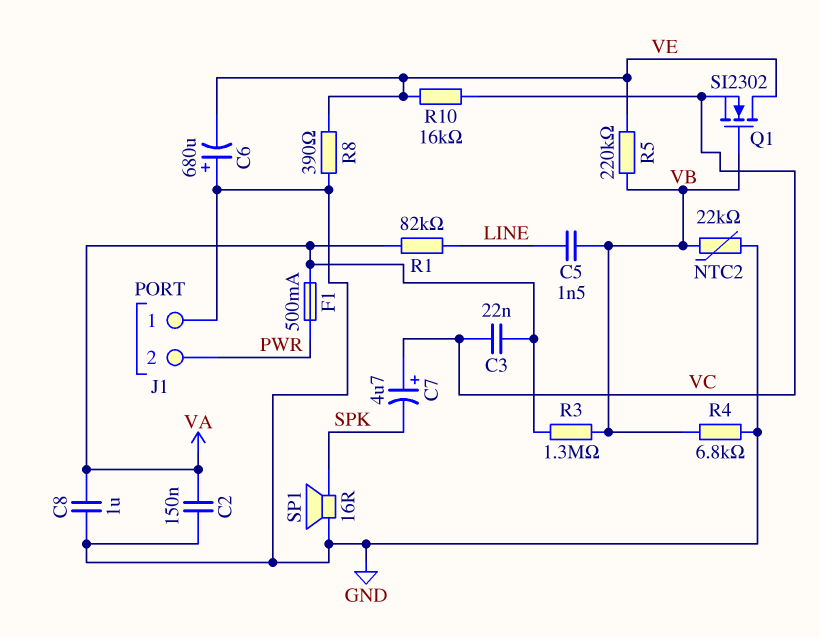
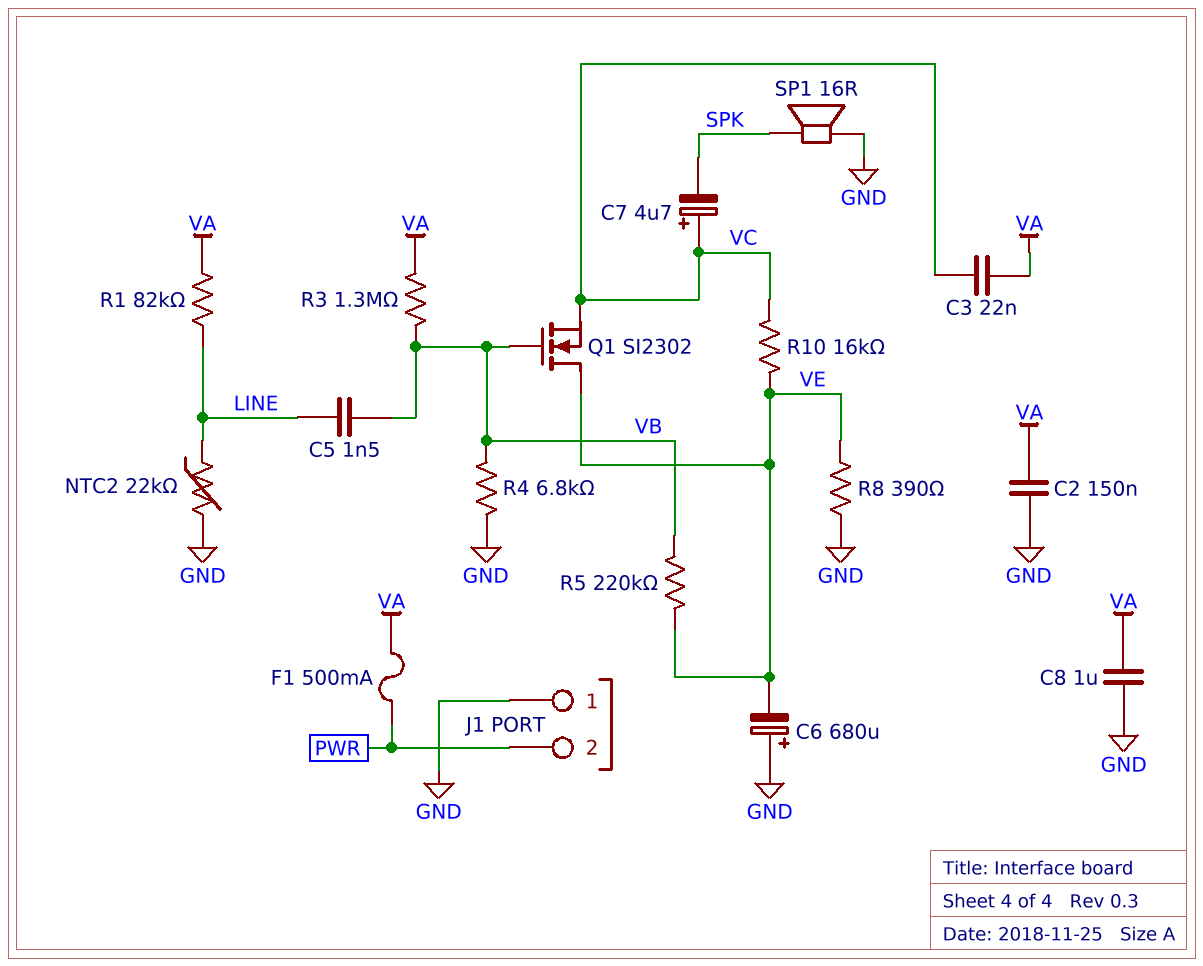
NTC2: 22k (GND, VB) -> 22k (GND, LINE)

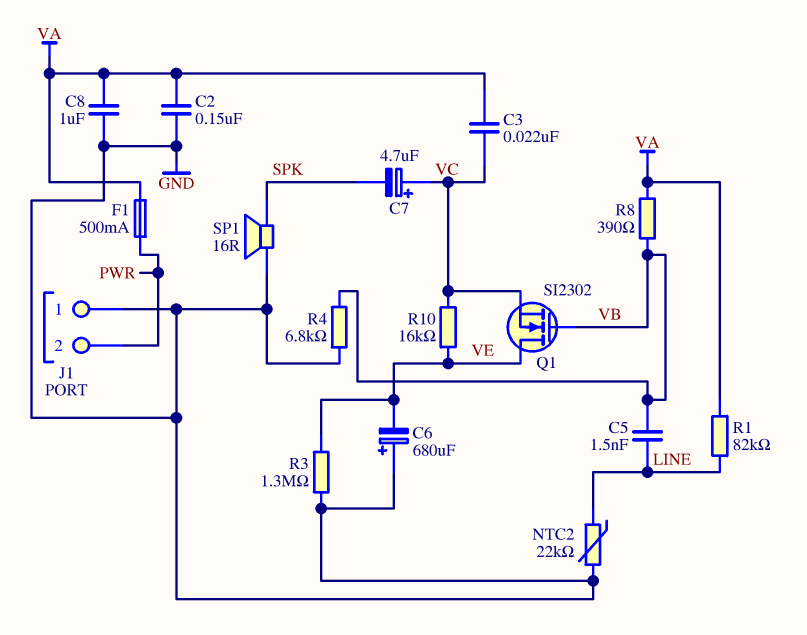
R3: 1.3M (VA, VB) -> 1.3M (GND, VE)
R5: 220k (VB, VE) -> none
R8: 390 (GND, VE) -> 390 (VA, VB)

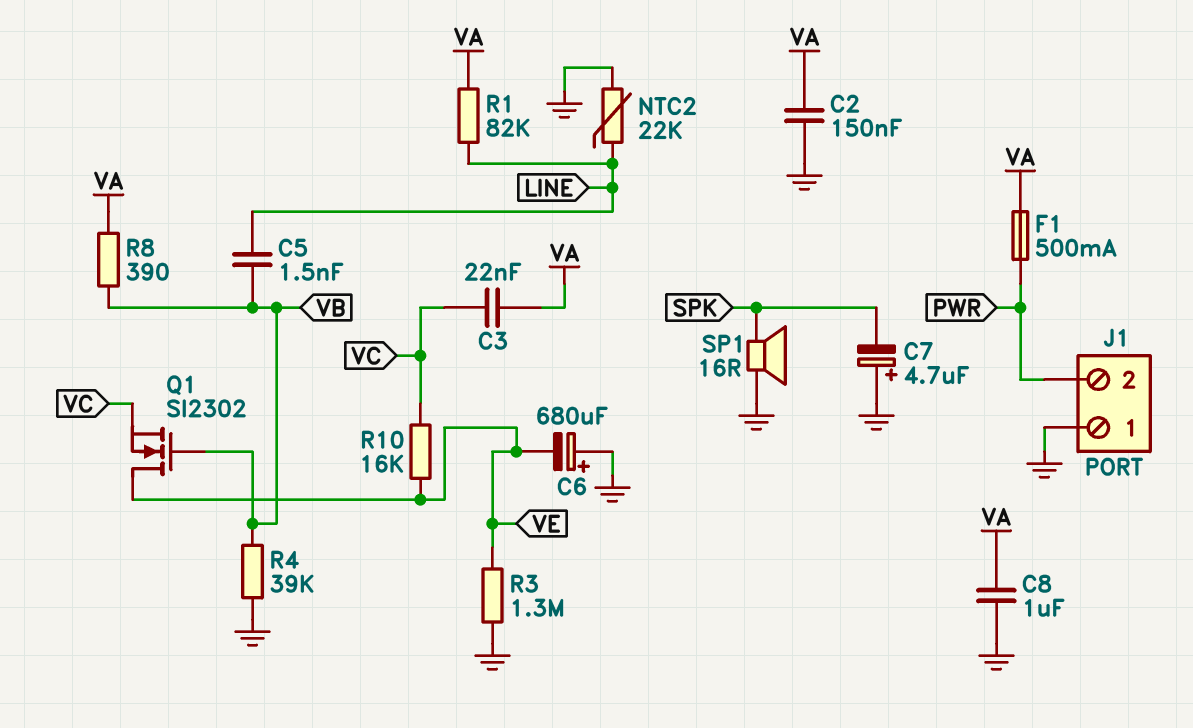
C7: 4.7uF (plus VC, minus SPK) -> 4.7uF (plus GND, minus SPK)
R4: 6.8k (GND, VB) -> 39k (GND, VB)

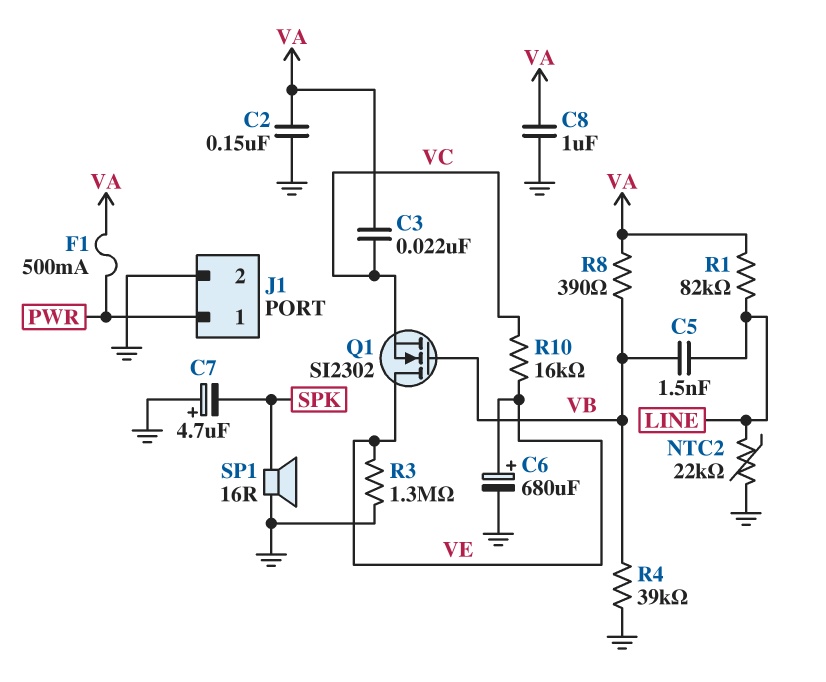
C6: 680uF (plus GND, minus VE) -> 680uF (plus VE, minus GND)
J1 pin 1: GND -> PWR
J1 pin 2: PWR -> GND

